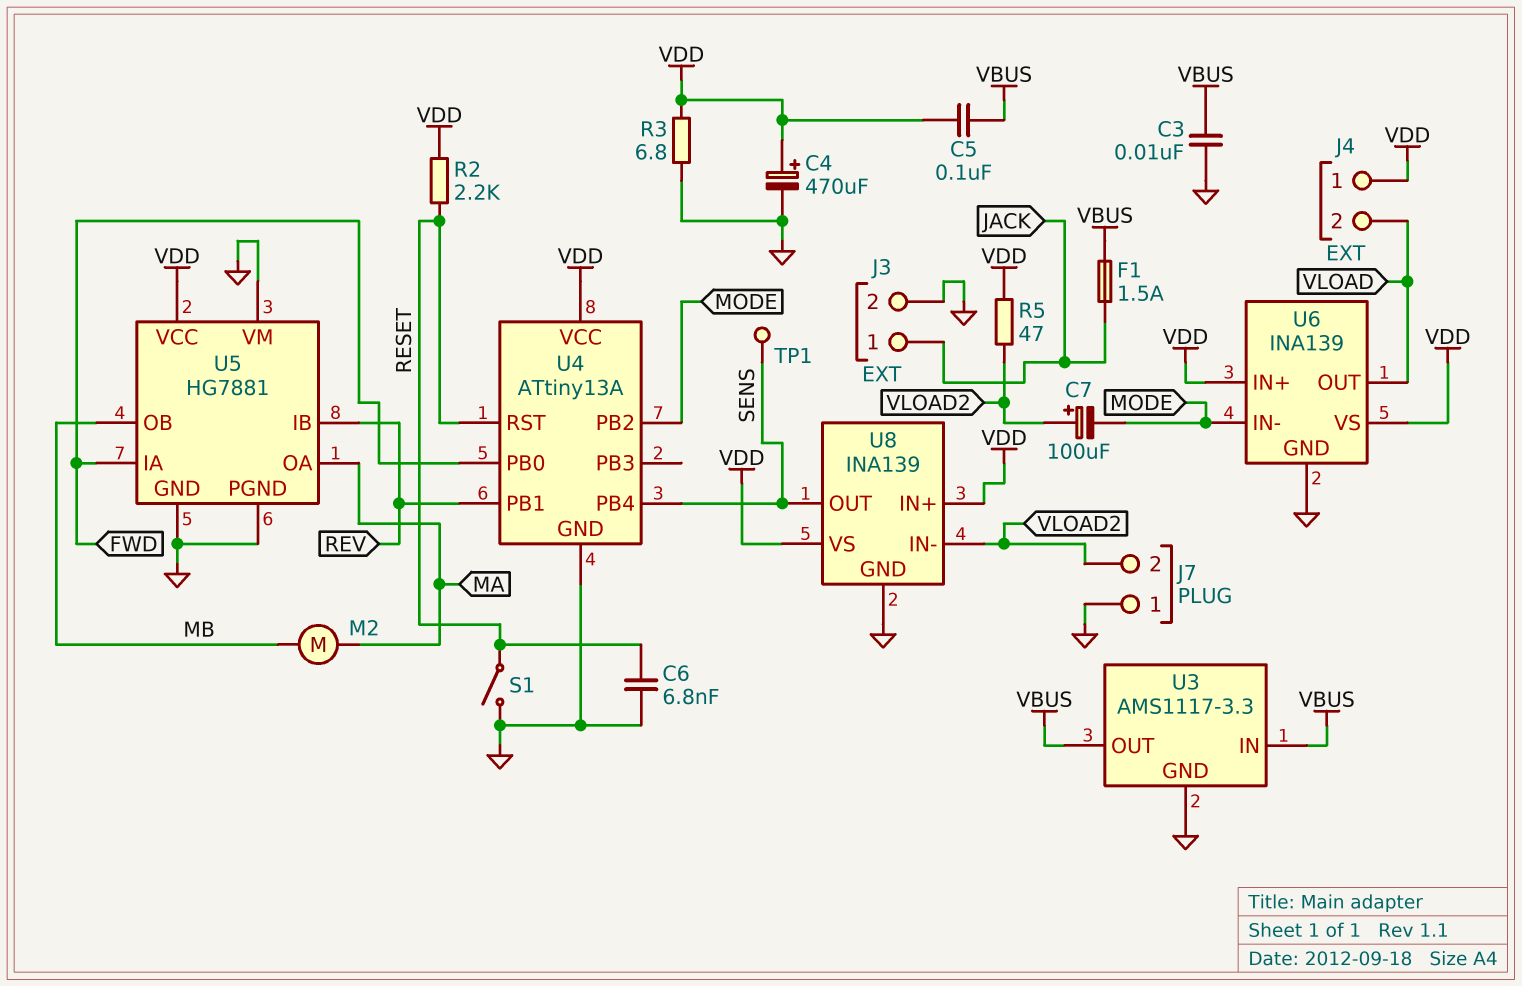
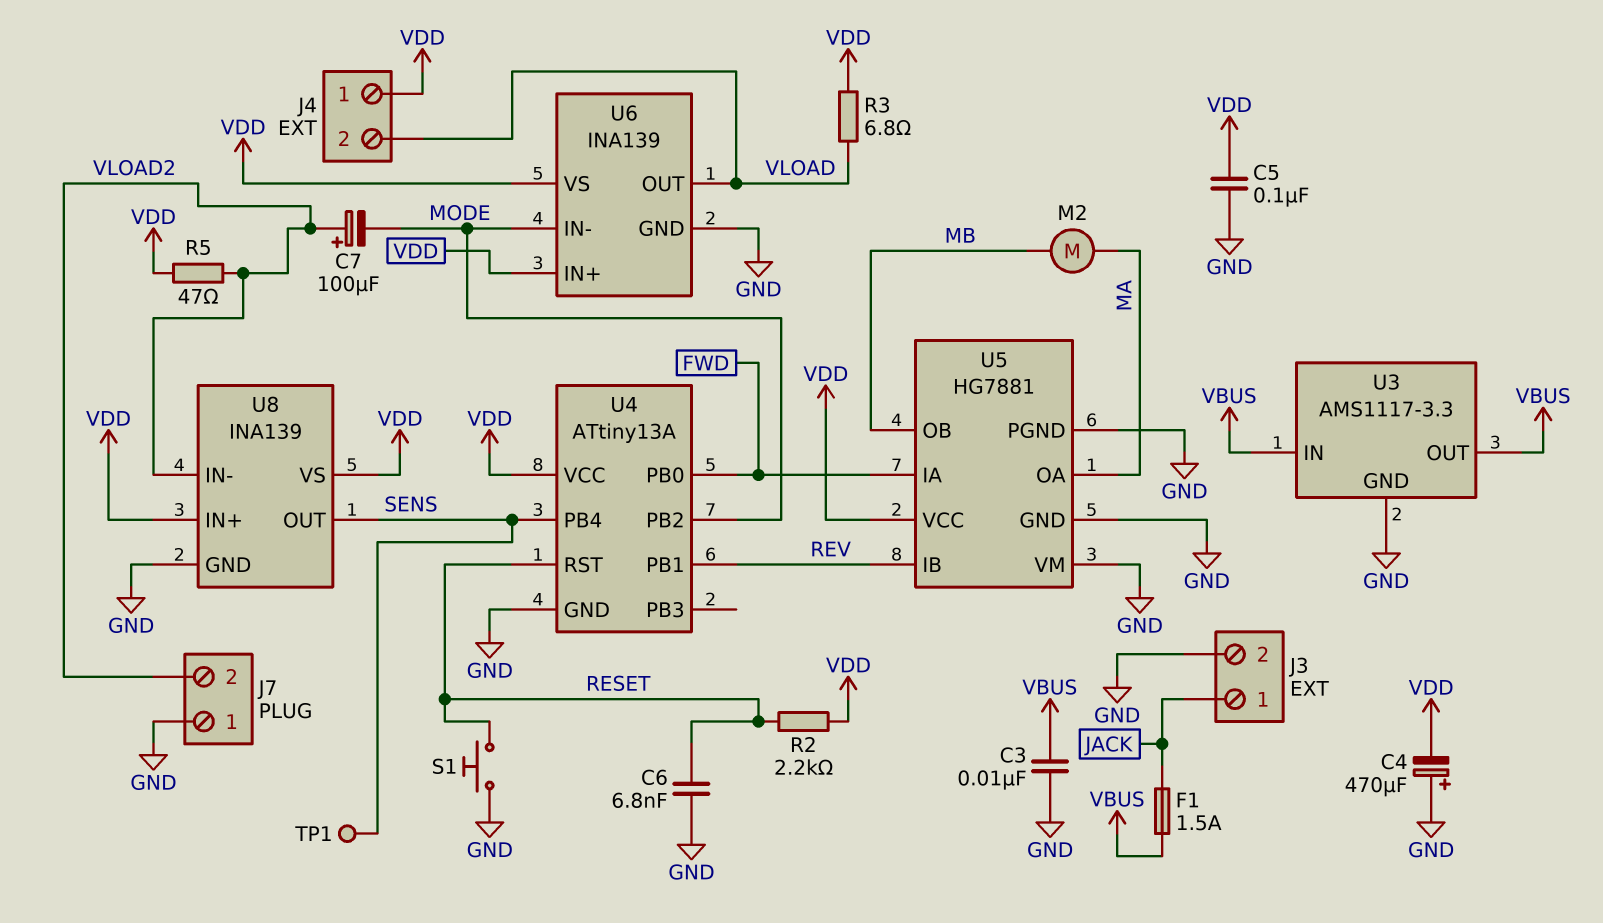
C4: 470uF (plus VDD, minus GND) -> 470uF (plus GND, minus VDD)
C5: 100nF (VBUS, VDD) -> 100nF (GND, VDD)
R3: 6.8 (GND, VDD) -> 6.8 (VDD, VLOAD)
S1: switch (GND, RESET) -> button (GND, RESET)

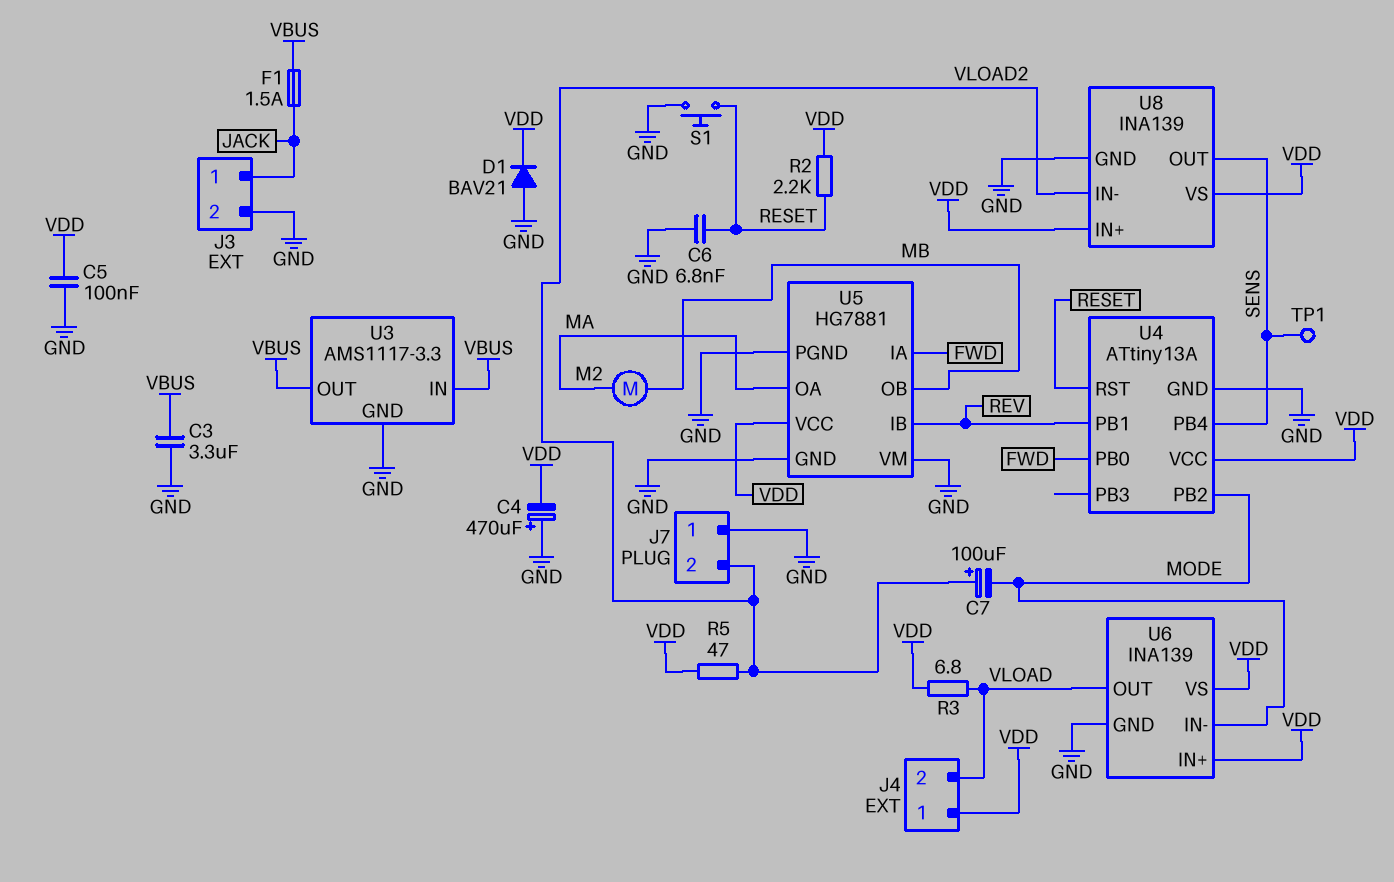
C3: 10nF (GND, VBUS) -> 3.3uF (GND, VBUS)
D1: none -> diode BAV21 (A GND, K VDD)

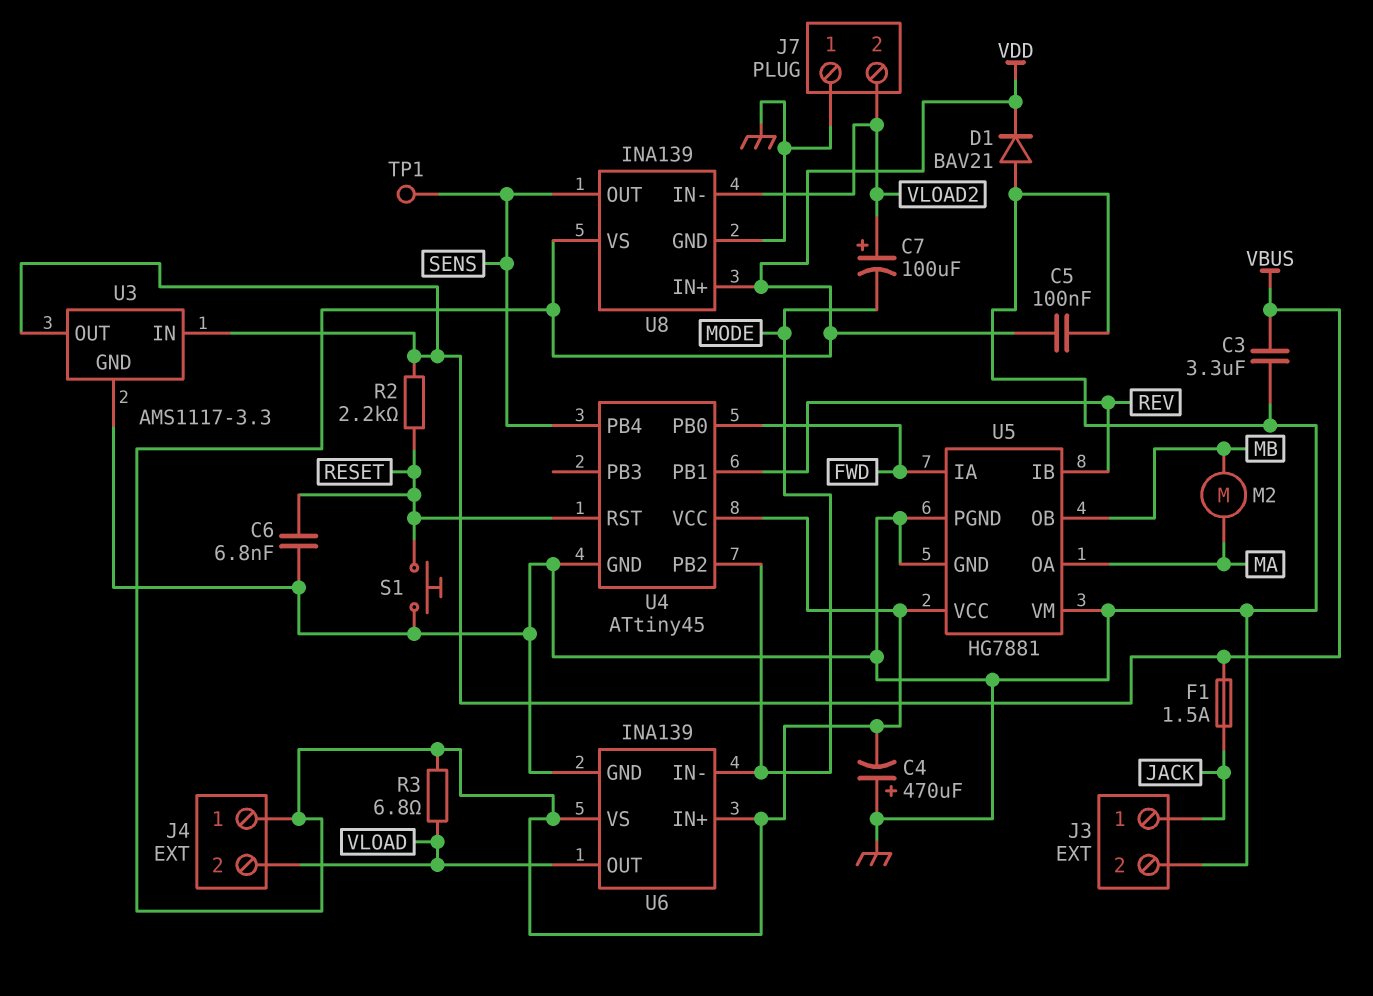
R2: 2.2k (RESET, VDD) -> 2.2k (RESET, VBUS)
R5: 47 (VDD, VLOAD2) -> none
U4: ATtiny13A -> ATtiny45

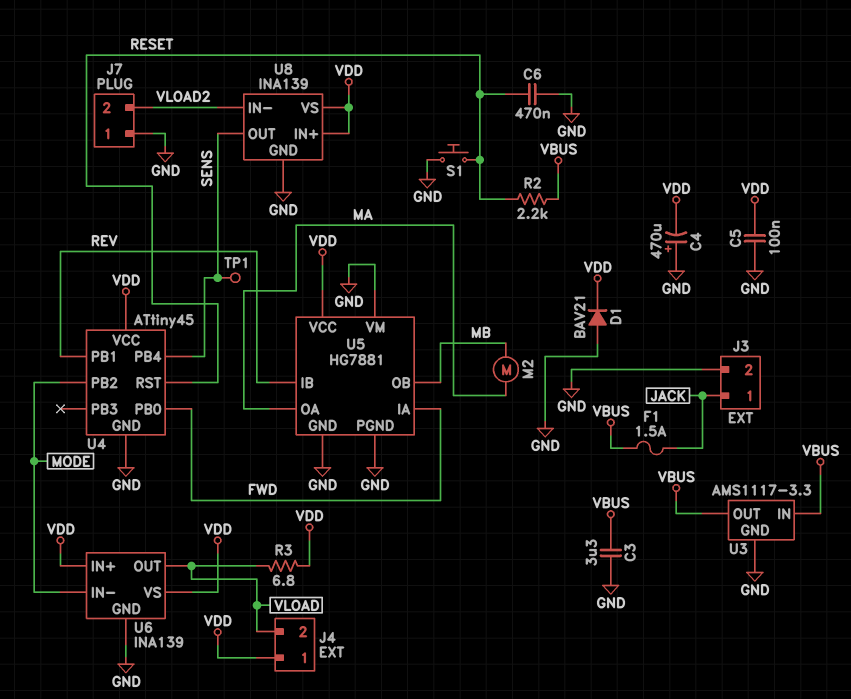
C6: 6.8nF (GND, RESET) -> 470nF (GND, RESET)
C7: 100uF (plus VLOAD2, minus MODE) -> none

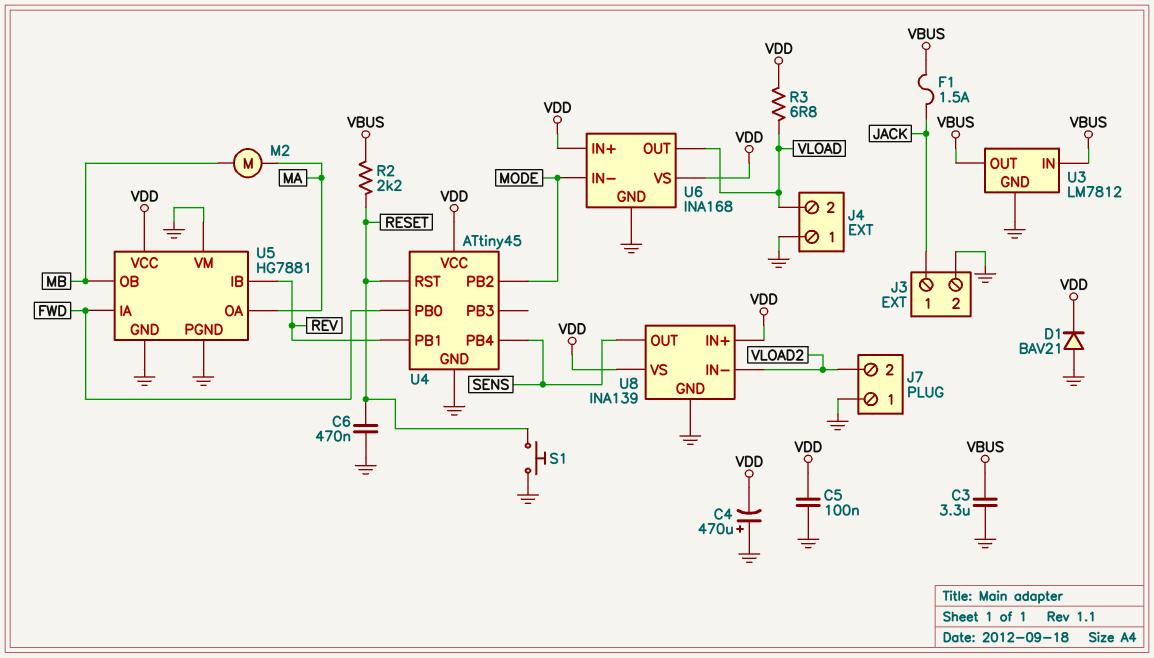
J4 pin 1: VDD -> GND
TP1: test point (SENS) -> none
U3: AMS1117-3.3 -> LM7812
U6: INA139 -> INA168

